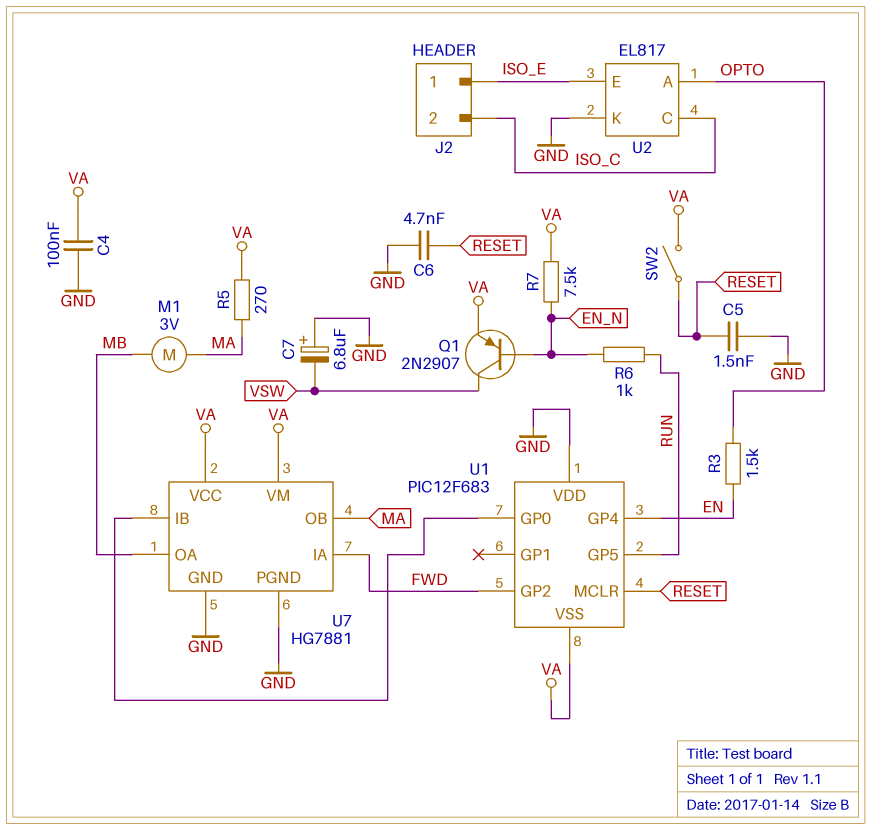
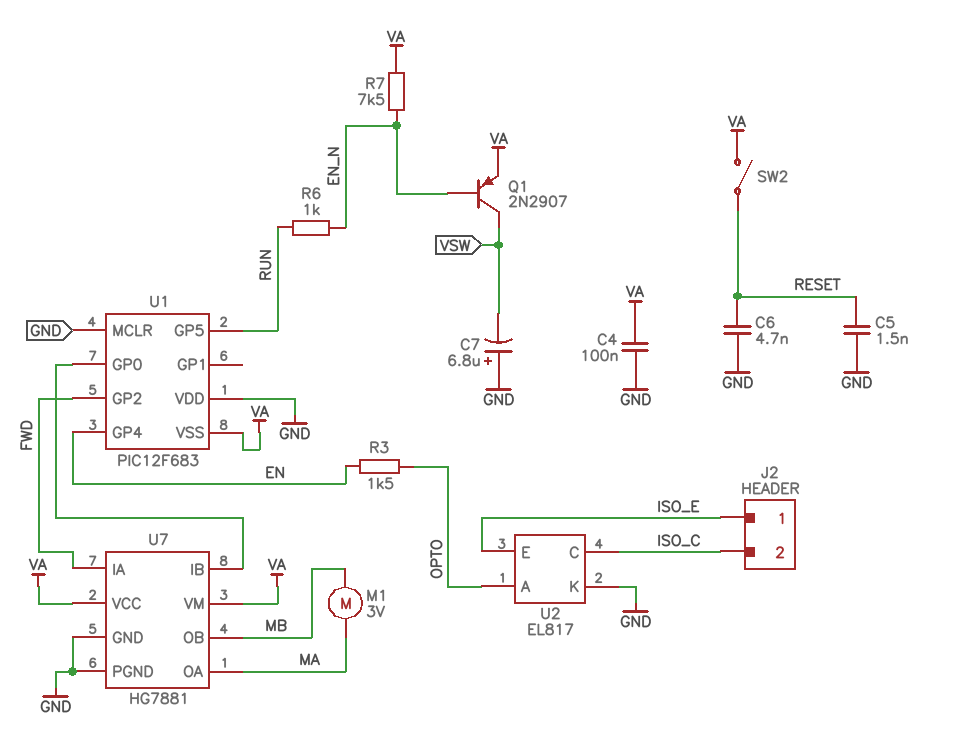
R5: 270 (MA, VA) -> none
U1 pin MCLR: RESET -> GND
U7 pin OA: MB -> MA
U7 pin OB: MA -> MB

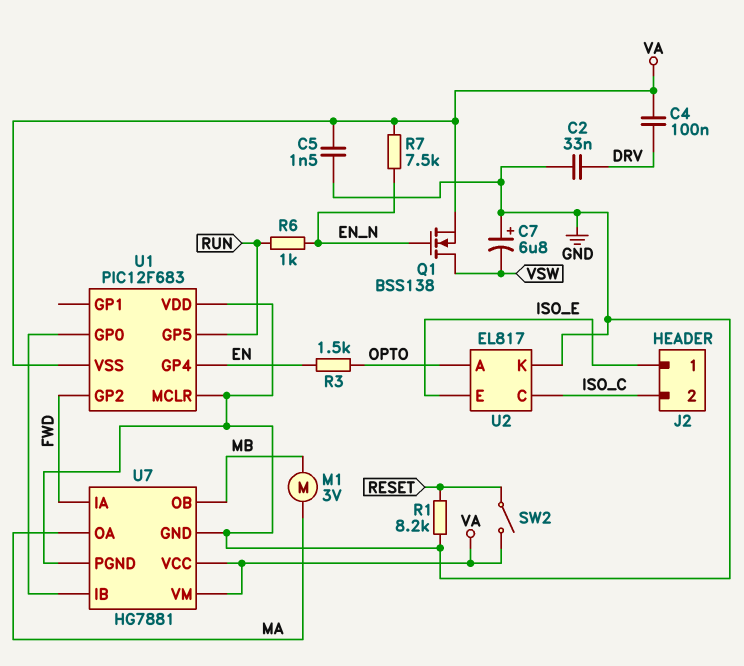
C2: none -> 33nF (DRV, GND)
C4: 100nF (GND, VA) -> 100nF (DRV, VA)
C5: 1.5nF (GND, RESET) -> 1.5nF (GND, VA)
C6: 4.7nF (GND, RESET) -> none
Q1: PNP 2N2907 (B EN_N, C VSW, E VA) -> NMOS BSS138 (G EN_N, D VSW, S VA)
R1: none -> 8.2k (GND, RESET)

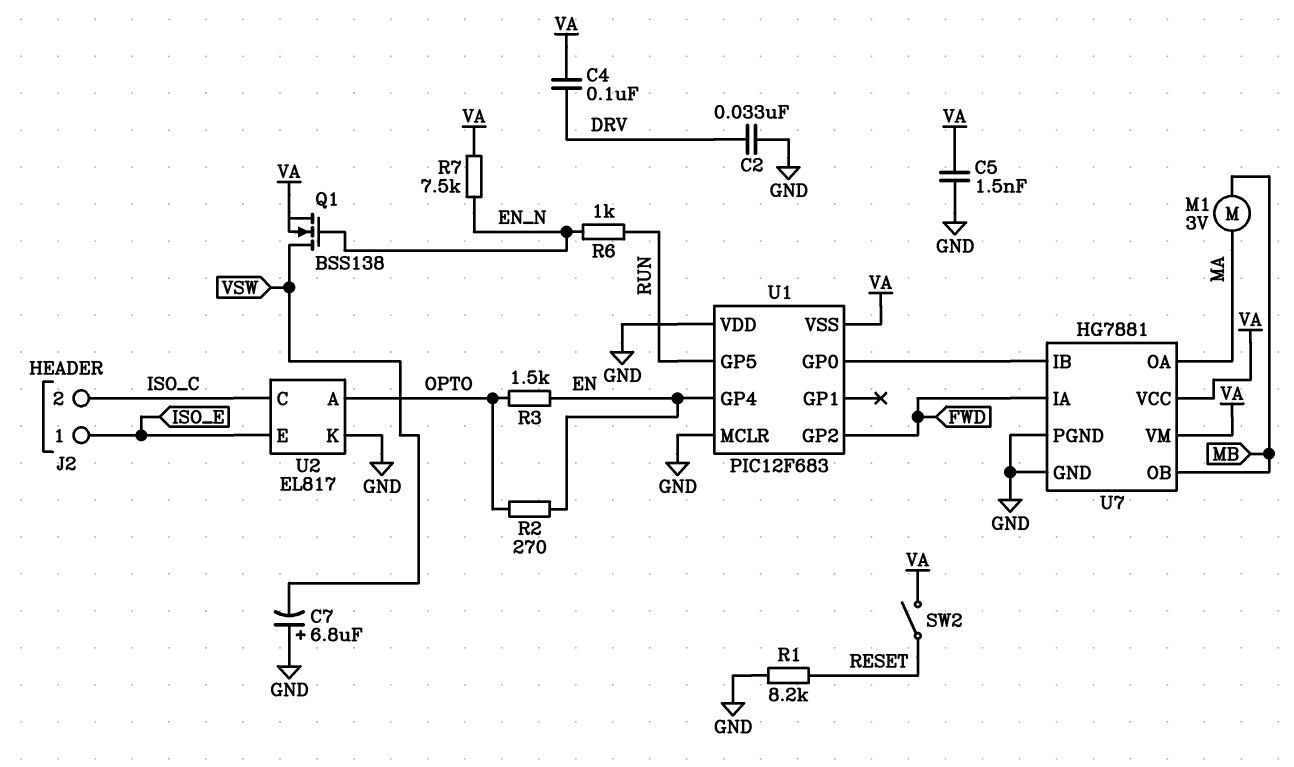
R2: none -> 270 (EN, OPTO)

